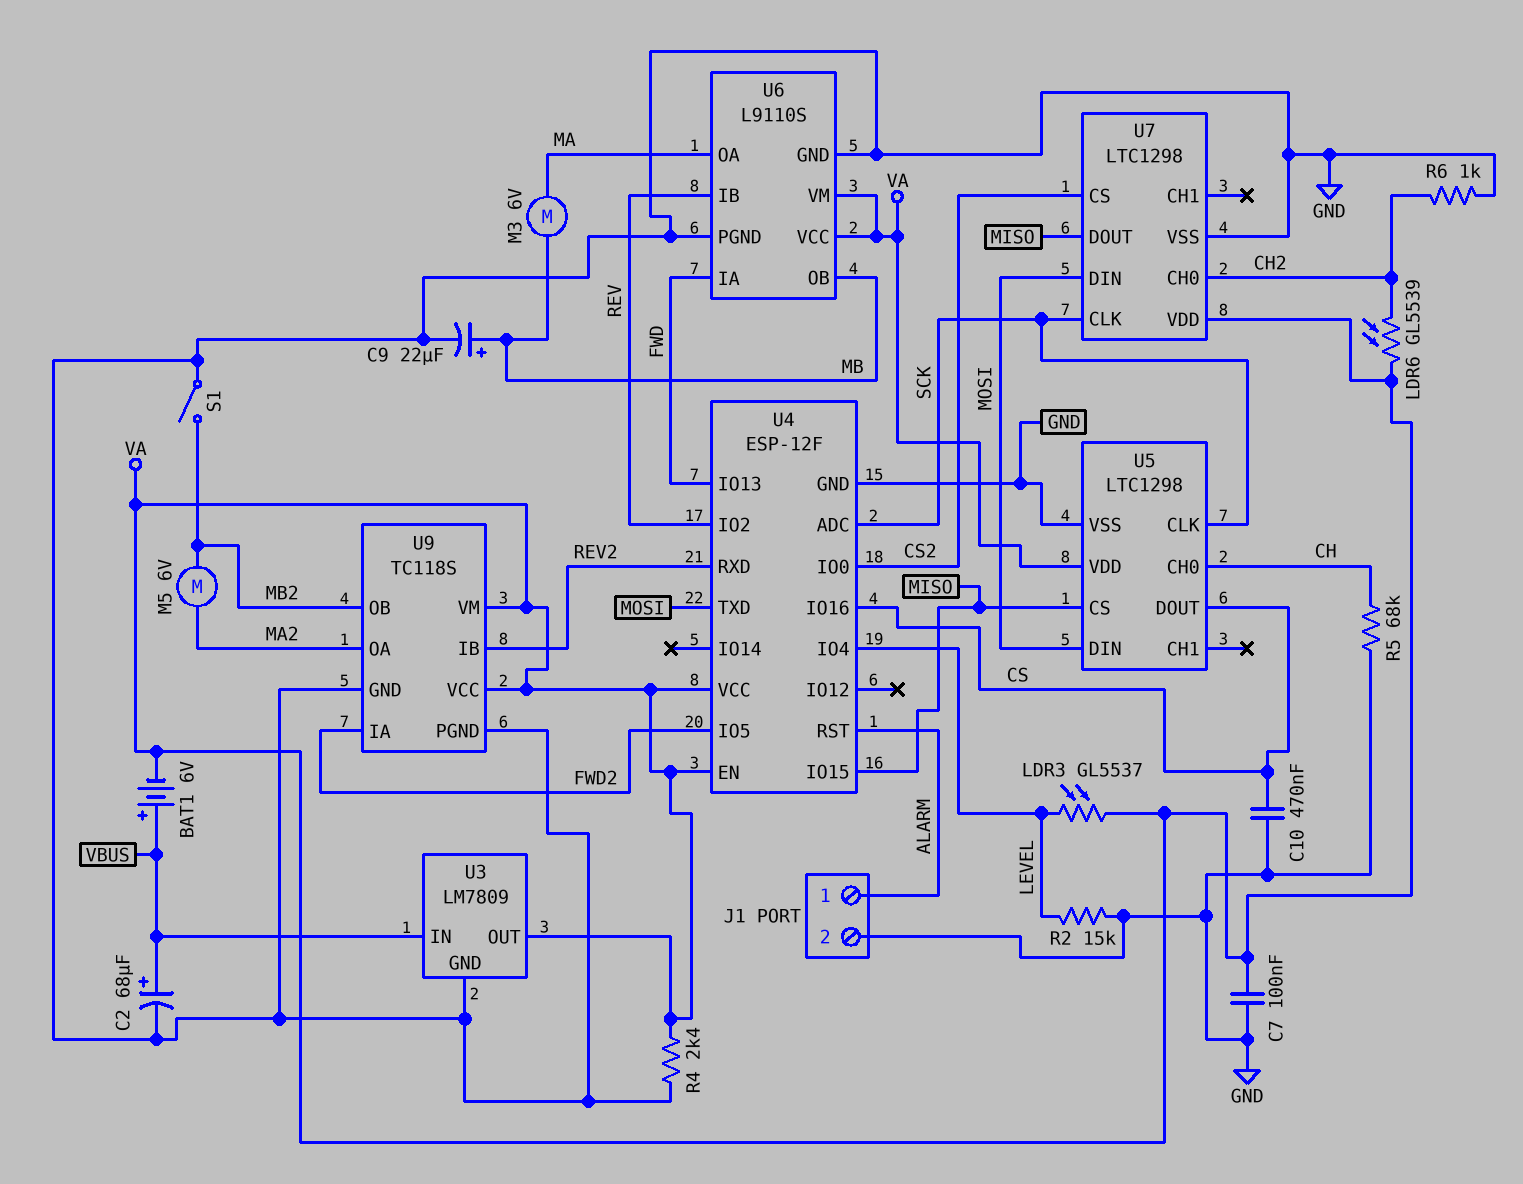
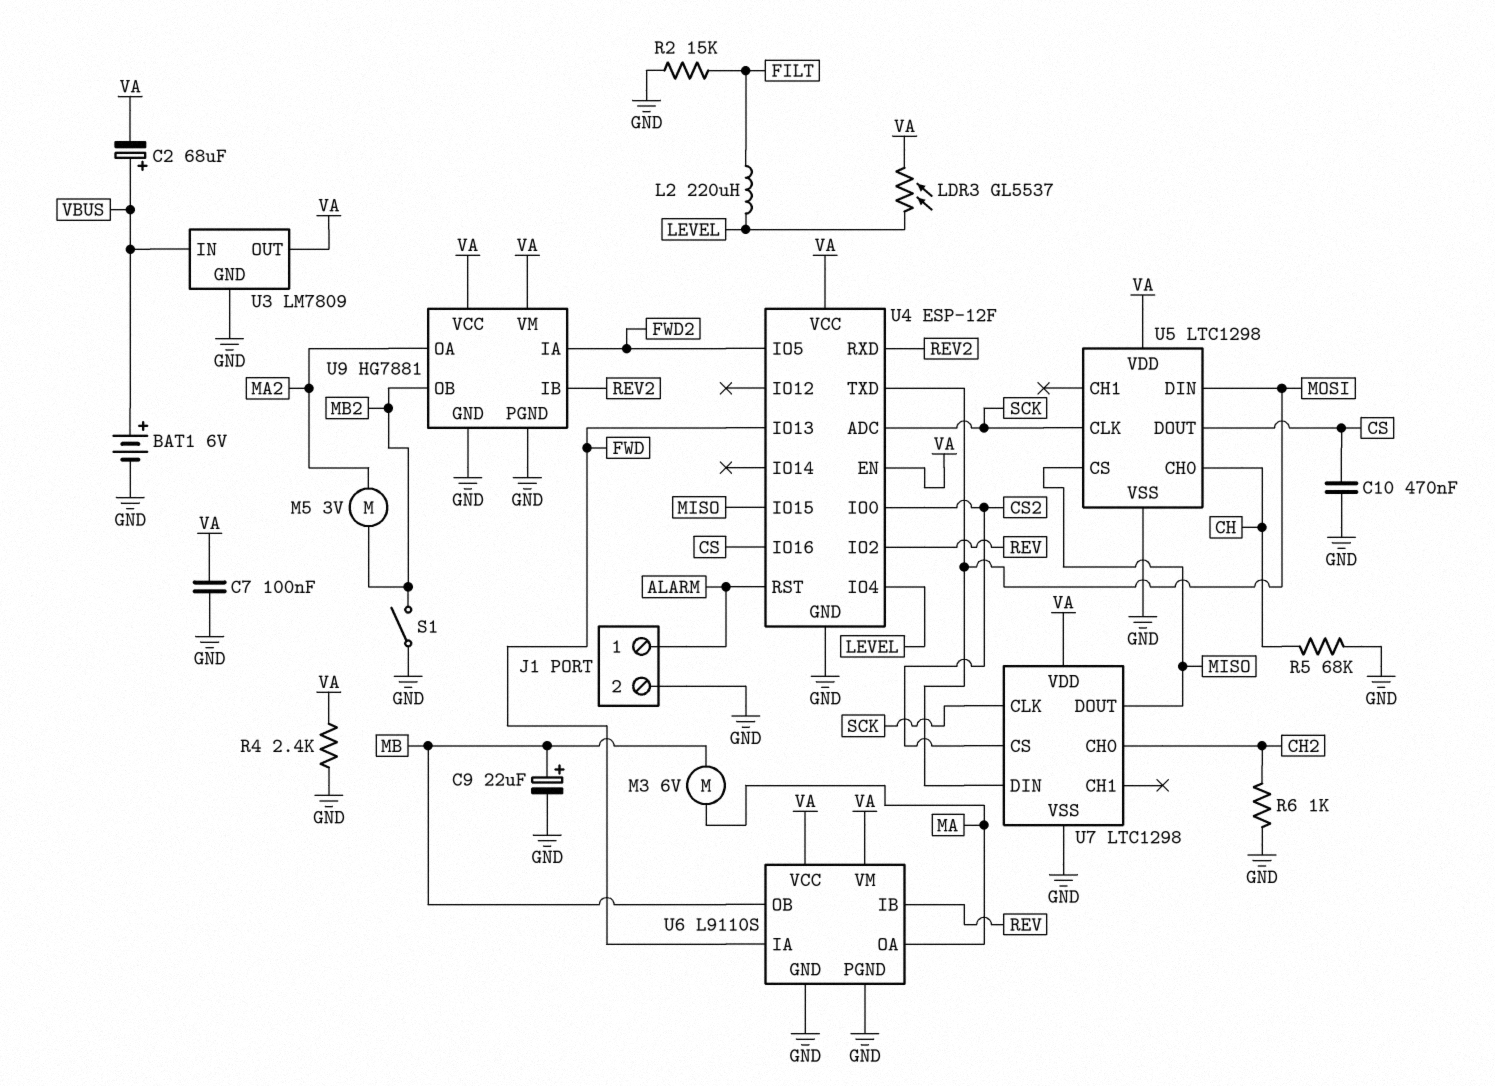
BAT1: 6V (plus VBUS, minus VA) -> 6V (plus VBUS, minus GND)
C2: 68uF (plus VBUS, minus GND) -> 68uF (plus VBUS, minus VA)
L2: none -> 220uH (FILT, LEVEL)
LDR6: GL5539 (CH2, VA) -> none
M5: motor 6V (MA2, MB2) -> motor 3V (MA2, MB2)
R2: 15k (GND, LEVEL) -> 15k (FILT, GND)
U9: TC118S -> HG7881

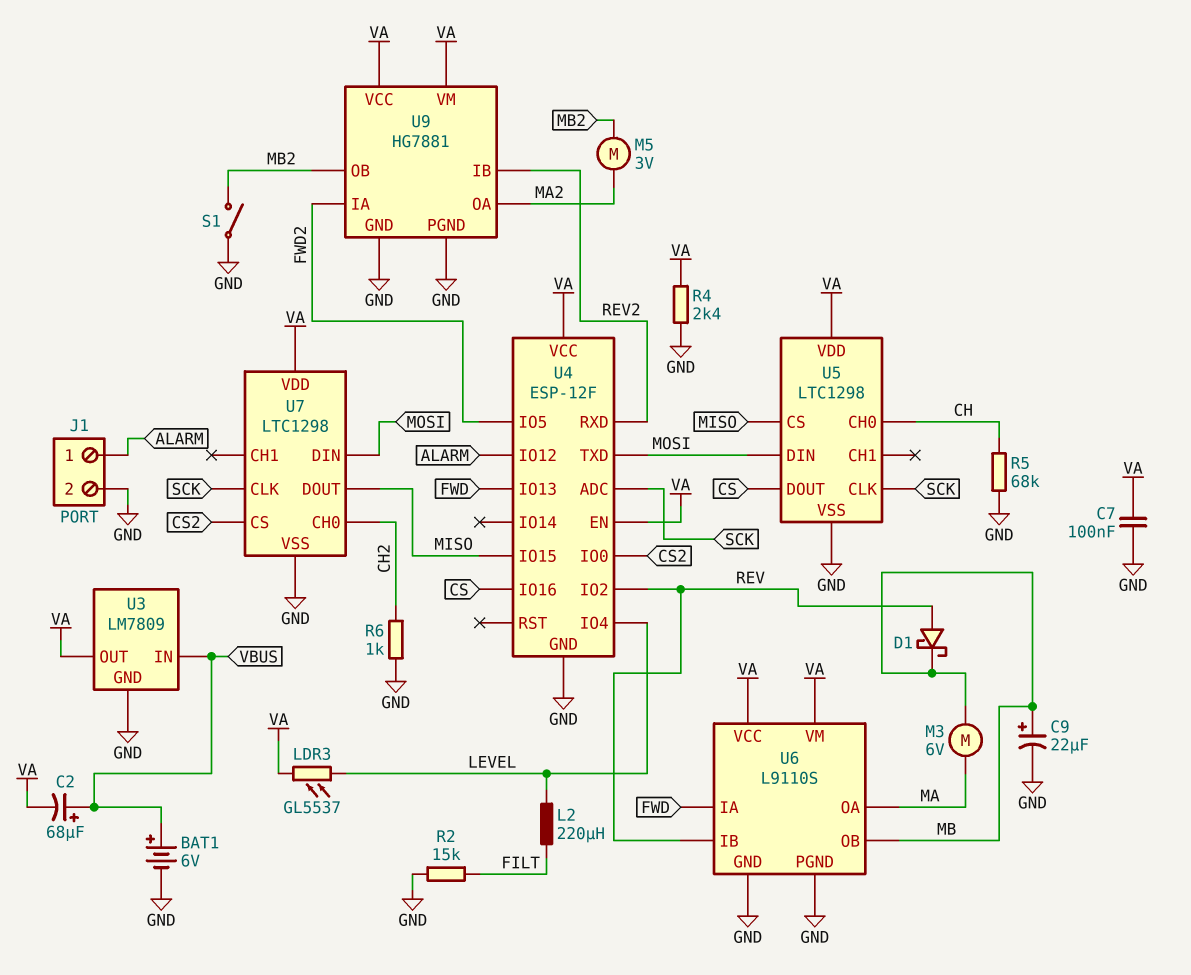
C10: 470nF (CS, GND) -> none
D1: none -> schottky (A REV, K MB)
U4 pin IO12: none -> ALARM
U4 pin RST: ALARM -> none

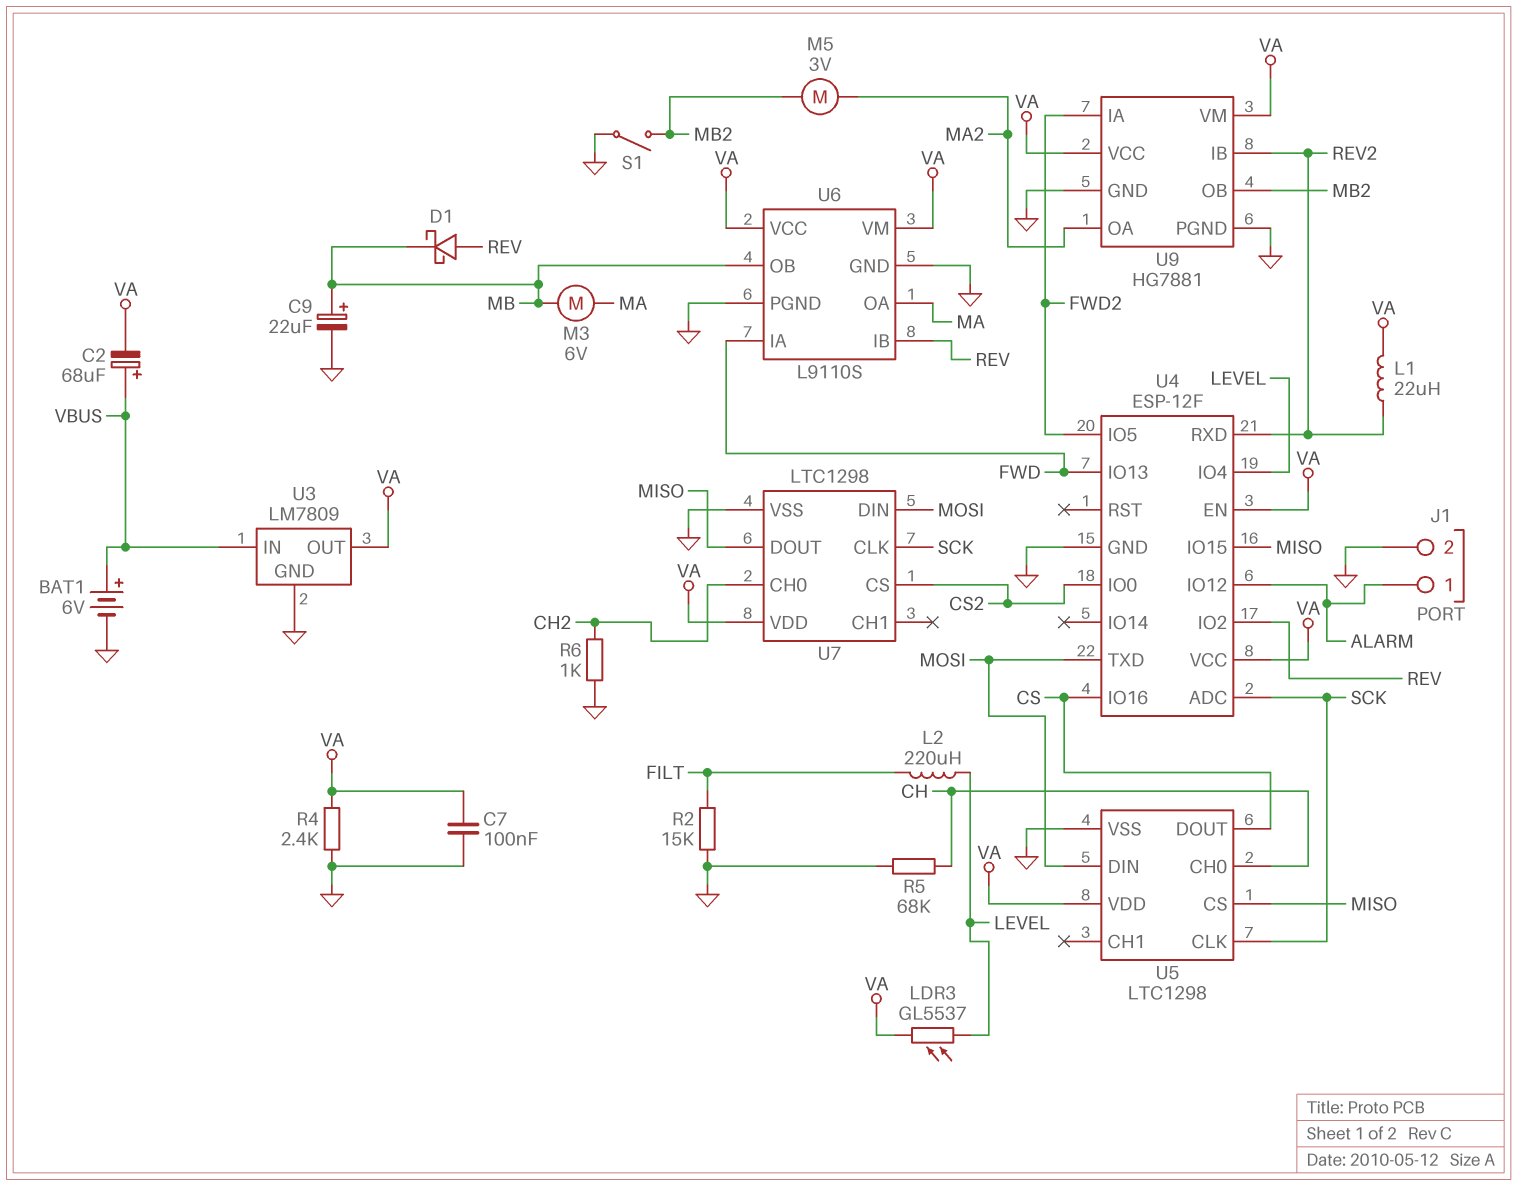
L1: none -> 22uH (REV2, VA)

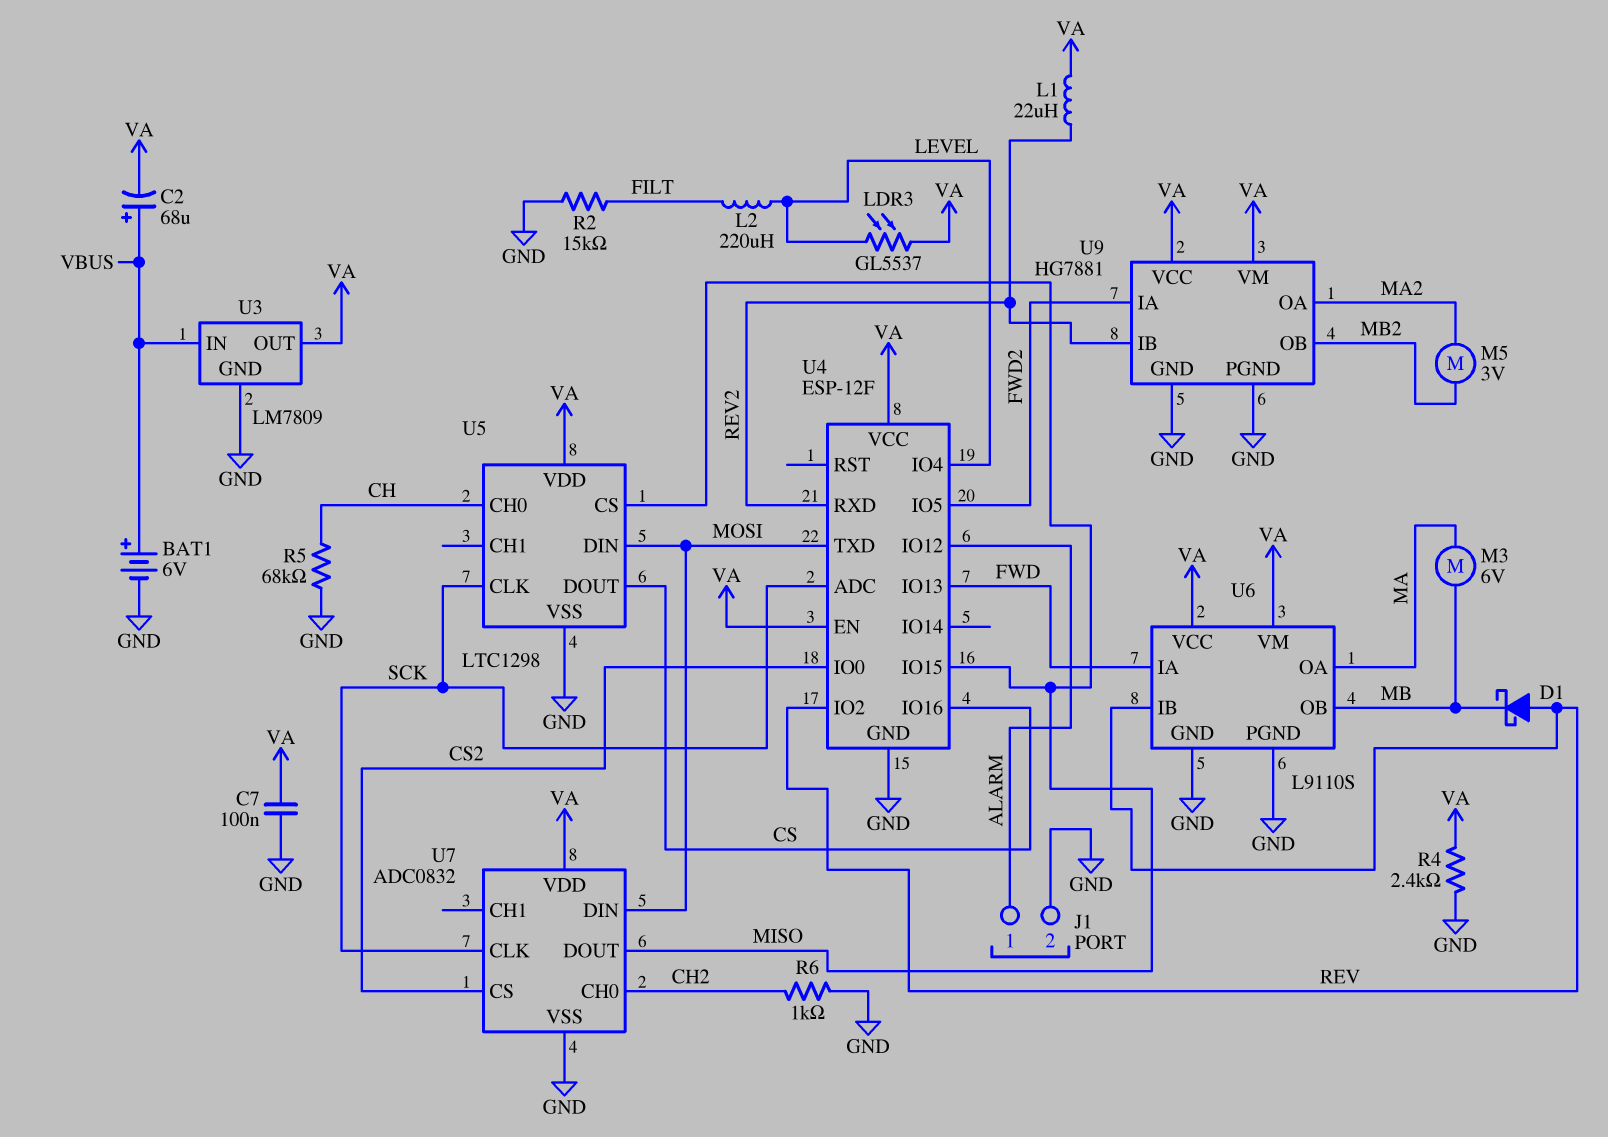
C9: 22uF (plus MB, minus GND) -> none
S1: switch (GND, MB2) -> none
U7: LTC1298 -> ADC0832

